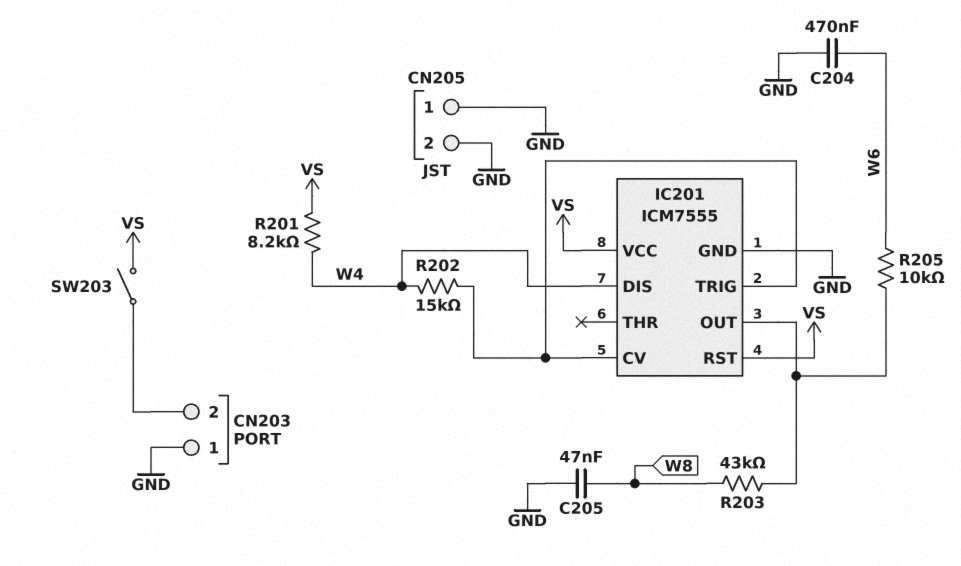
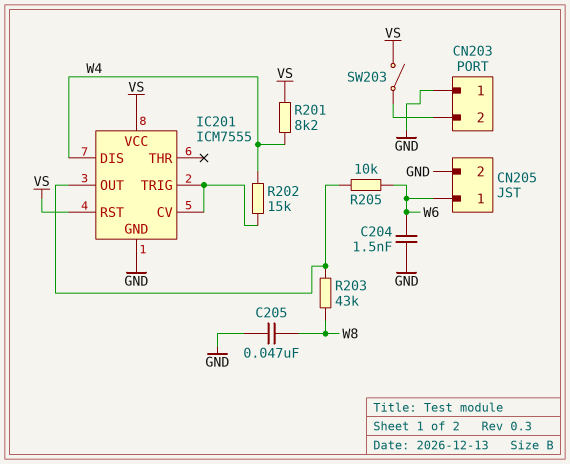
C204: 470nF (GND, W6) -> 1.5nF (GND, W6)
CN205 pin 1: GND -> W6

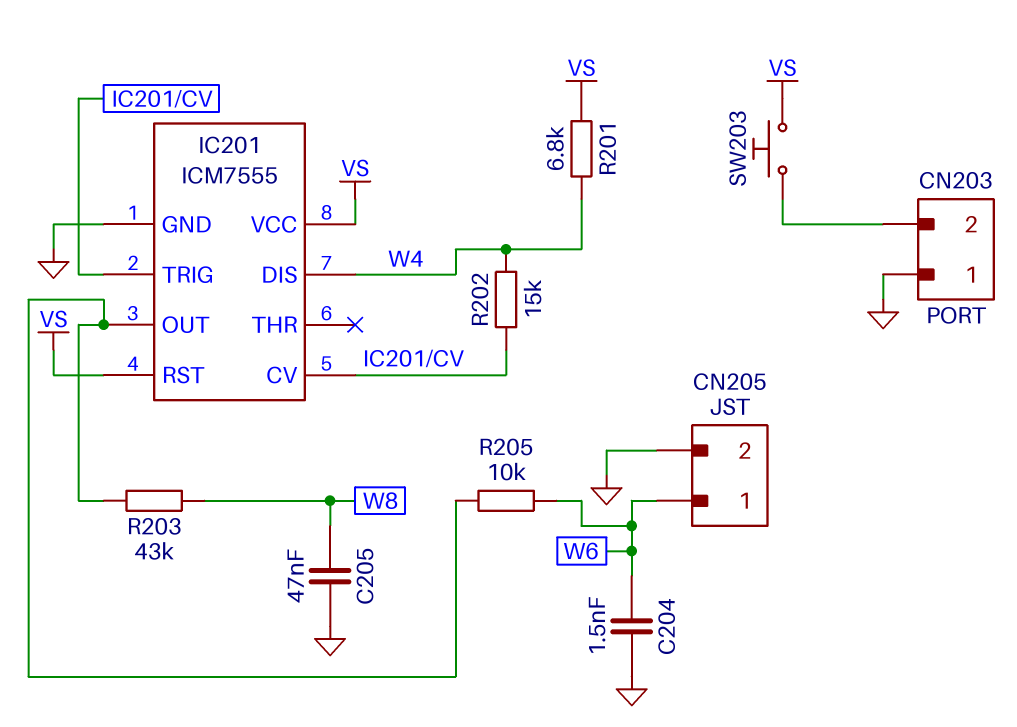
R201: 8.2k (VS, W4) -> 6.8k (VS, W4)
SW203: switch (CN203/2, VS) -> button (CN203/2, VS)

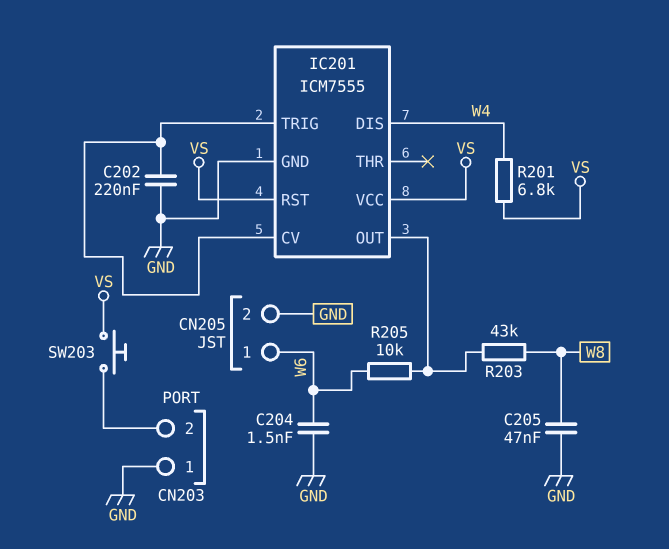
C202: none -> 220nF (GND, IC201/CV)
R202: 15k (IC201/CV, W4) -> none

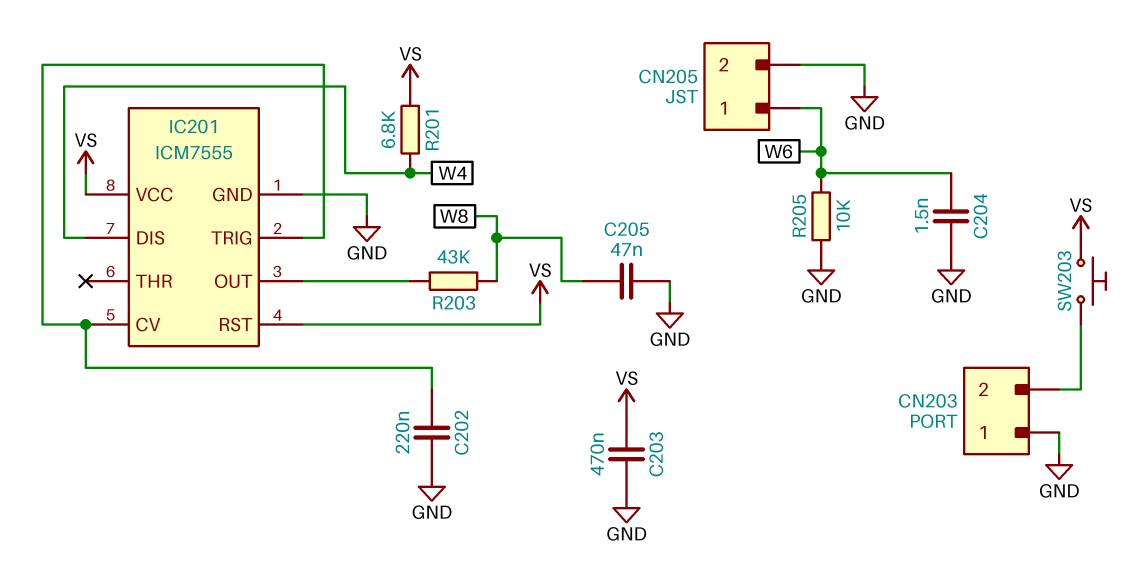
C203: none -> 470nF (GND, VS)
R205: 10k (IC201/OUT, W6) -> 10k (GND, W6)

